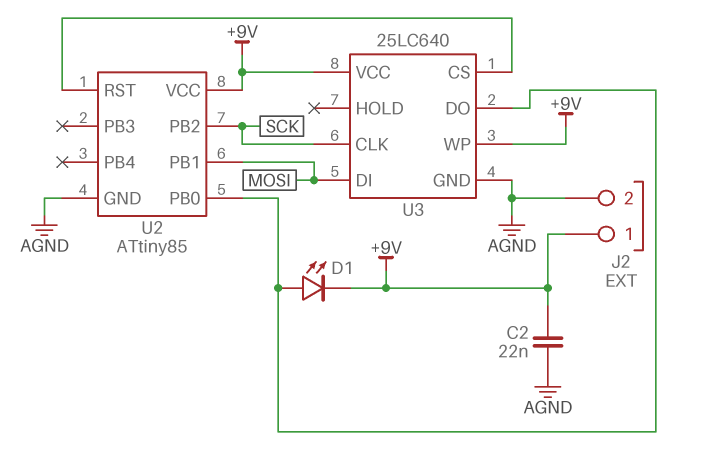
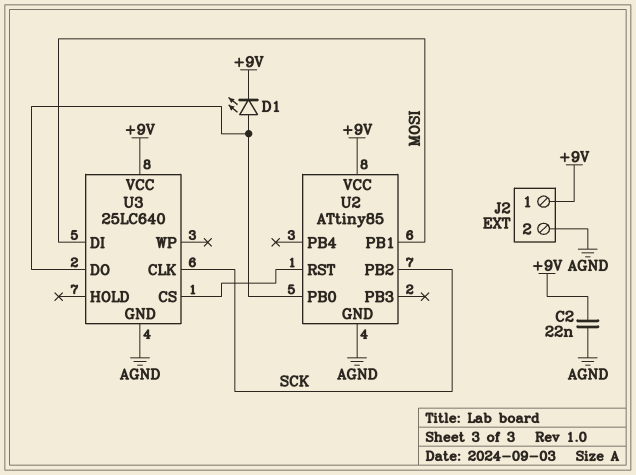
U3 pin WP: +9V -> none

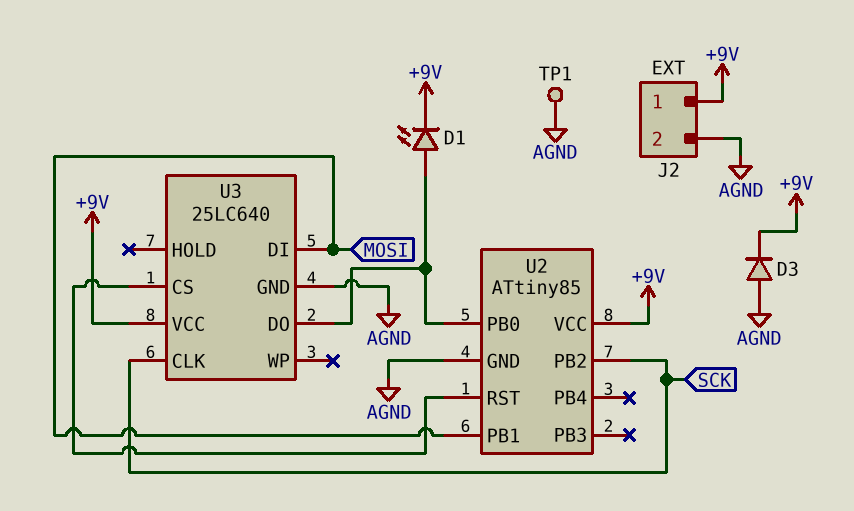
C2: 22nF (+9V, AGND) -> none
D3: none -> diode (A AGND, K +9V)
TP1: none -> test point (AGND)

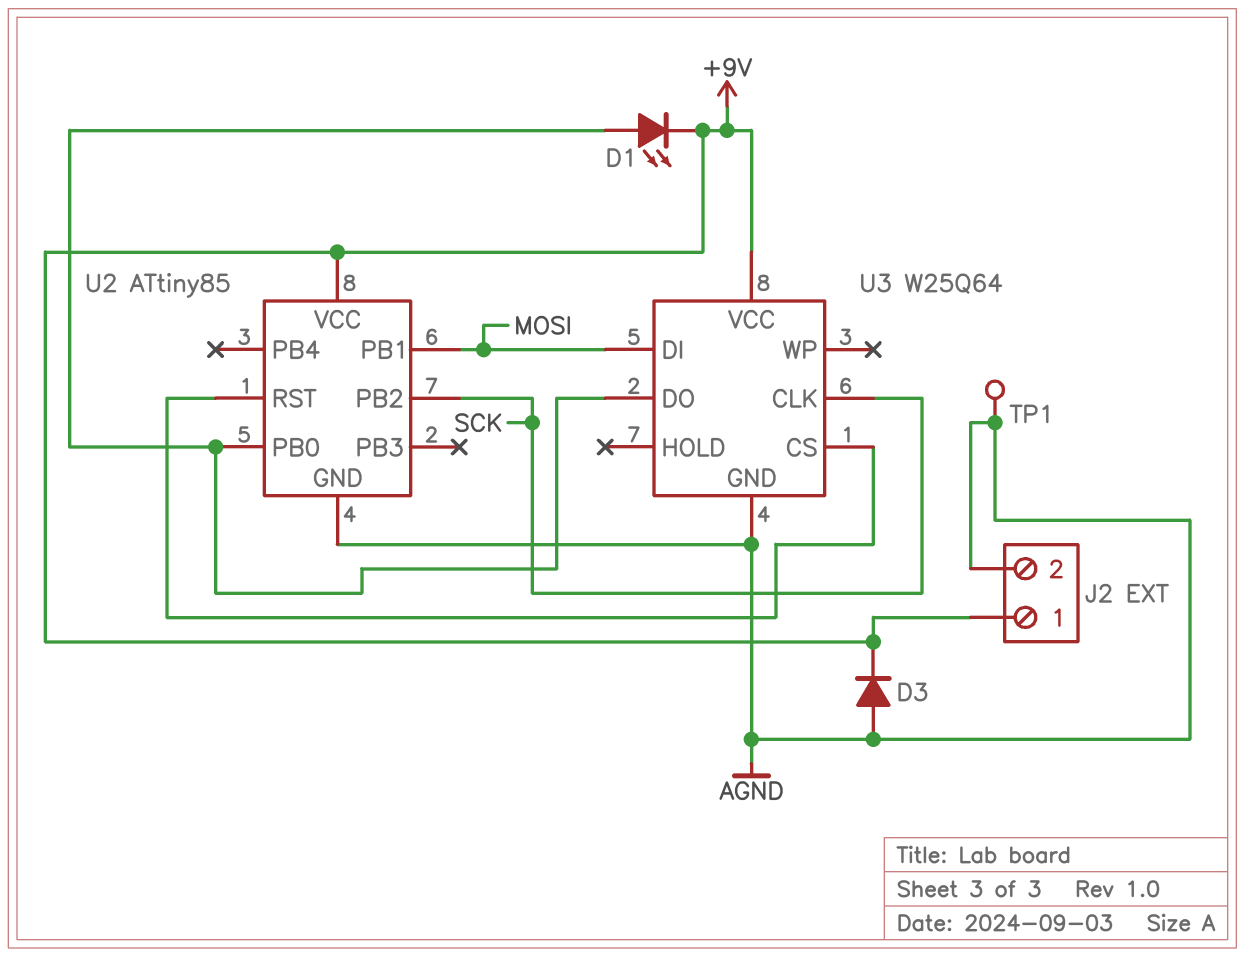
U3: 25LC640 -> W25Q64

